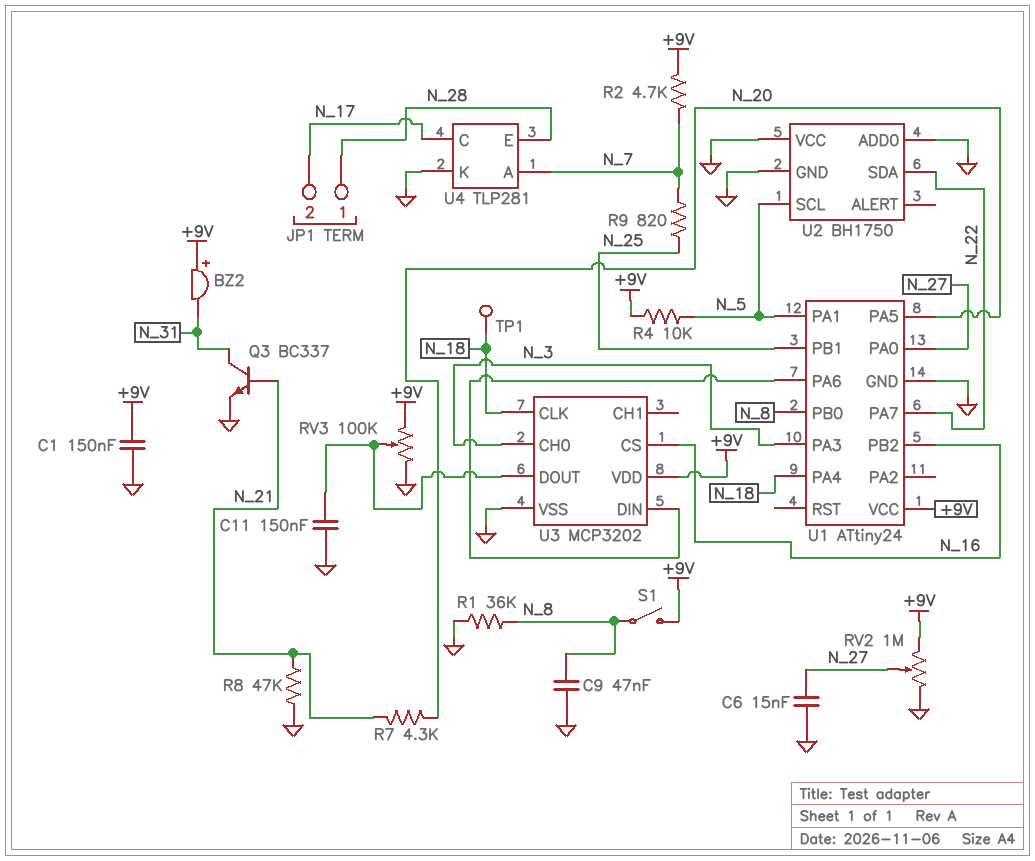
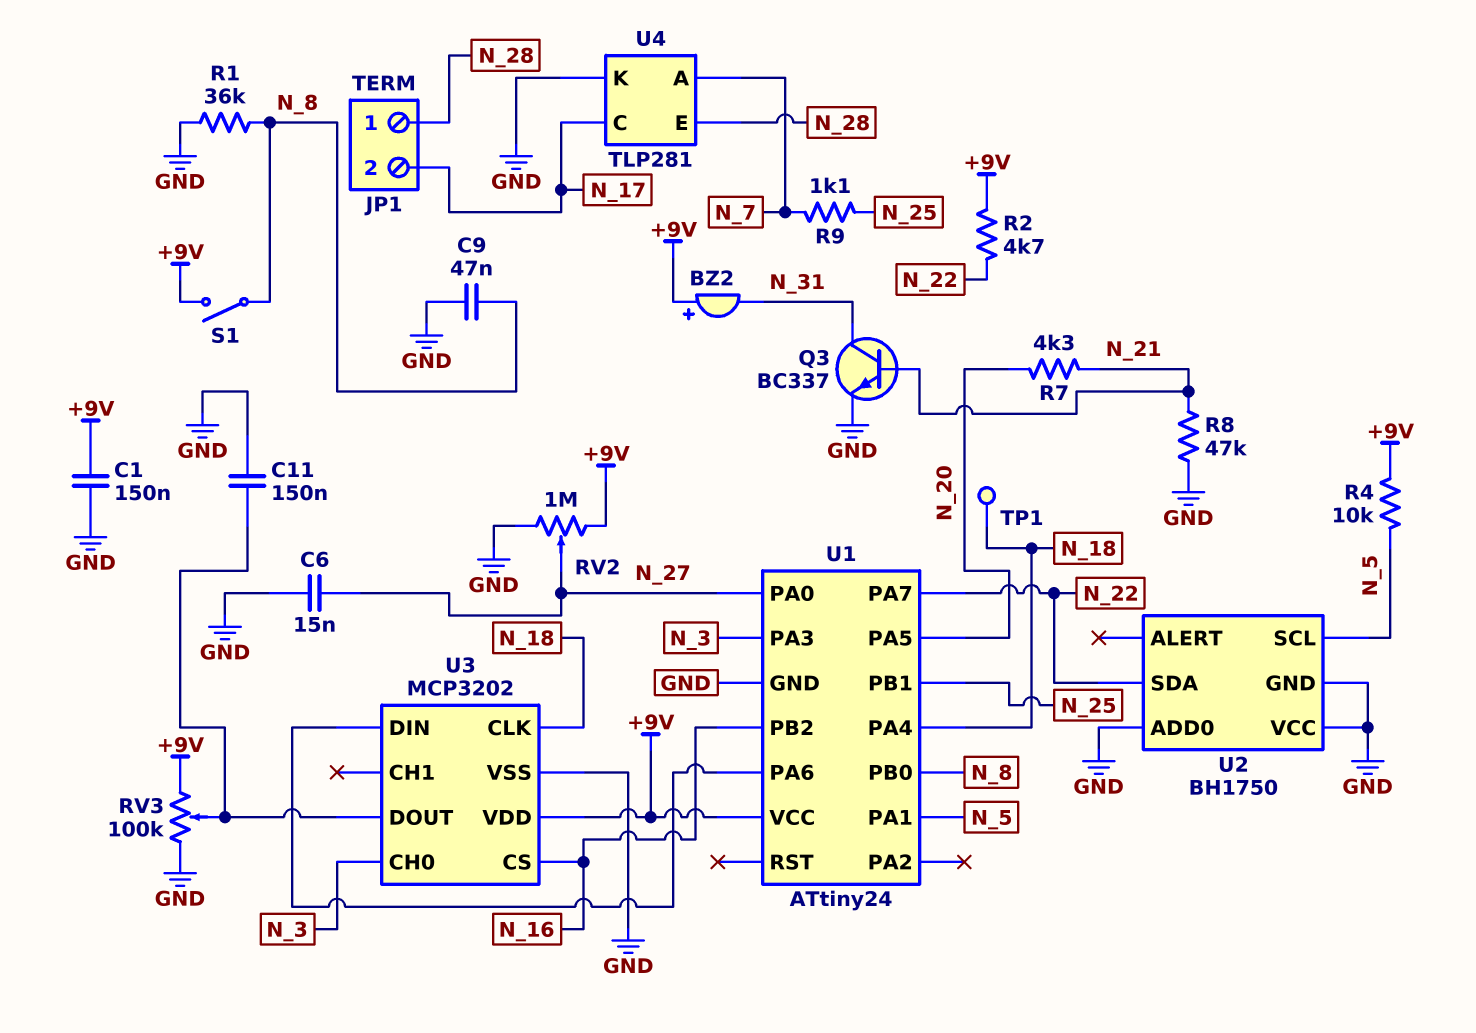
R2: 4.7k (+9V, N_7) -> 4.7k (+9V, N_22)
R9: 820 (N_7, N_25) -> 1.1k (N_7, N_25)

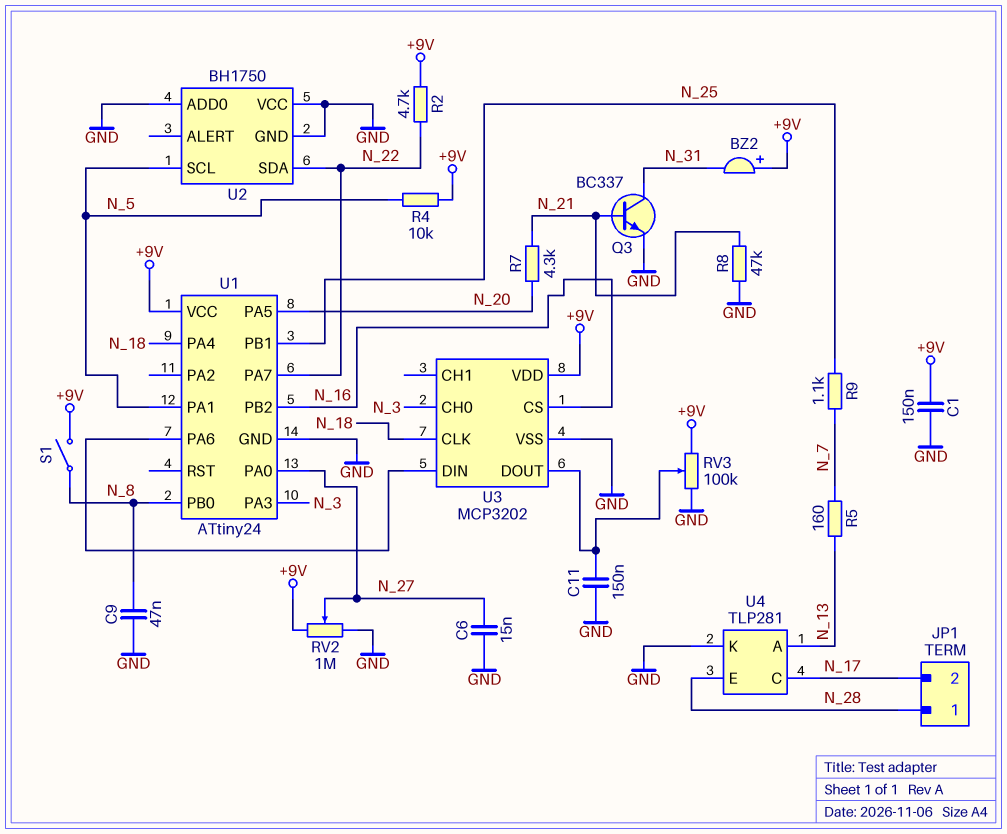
R1: 36k (GND, N_8) -> none
R5: none -> 160 (N_7, N_13)
TP1: test point (N_18) -> none
U4 pin A: N_7 -> N_13

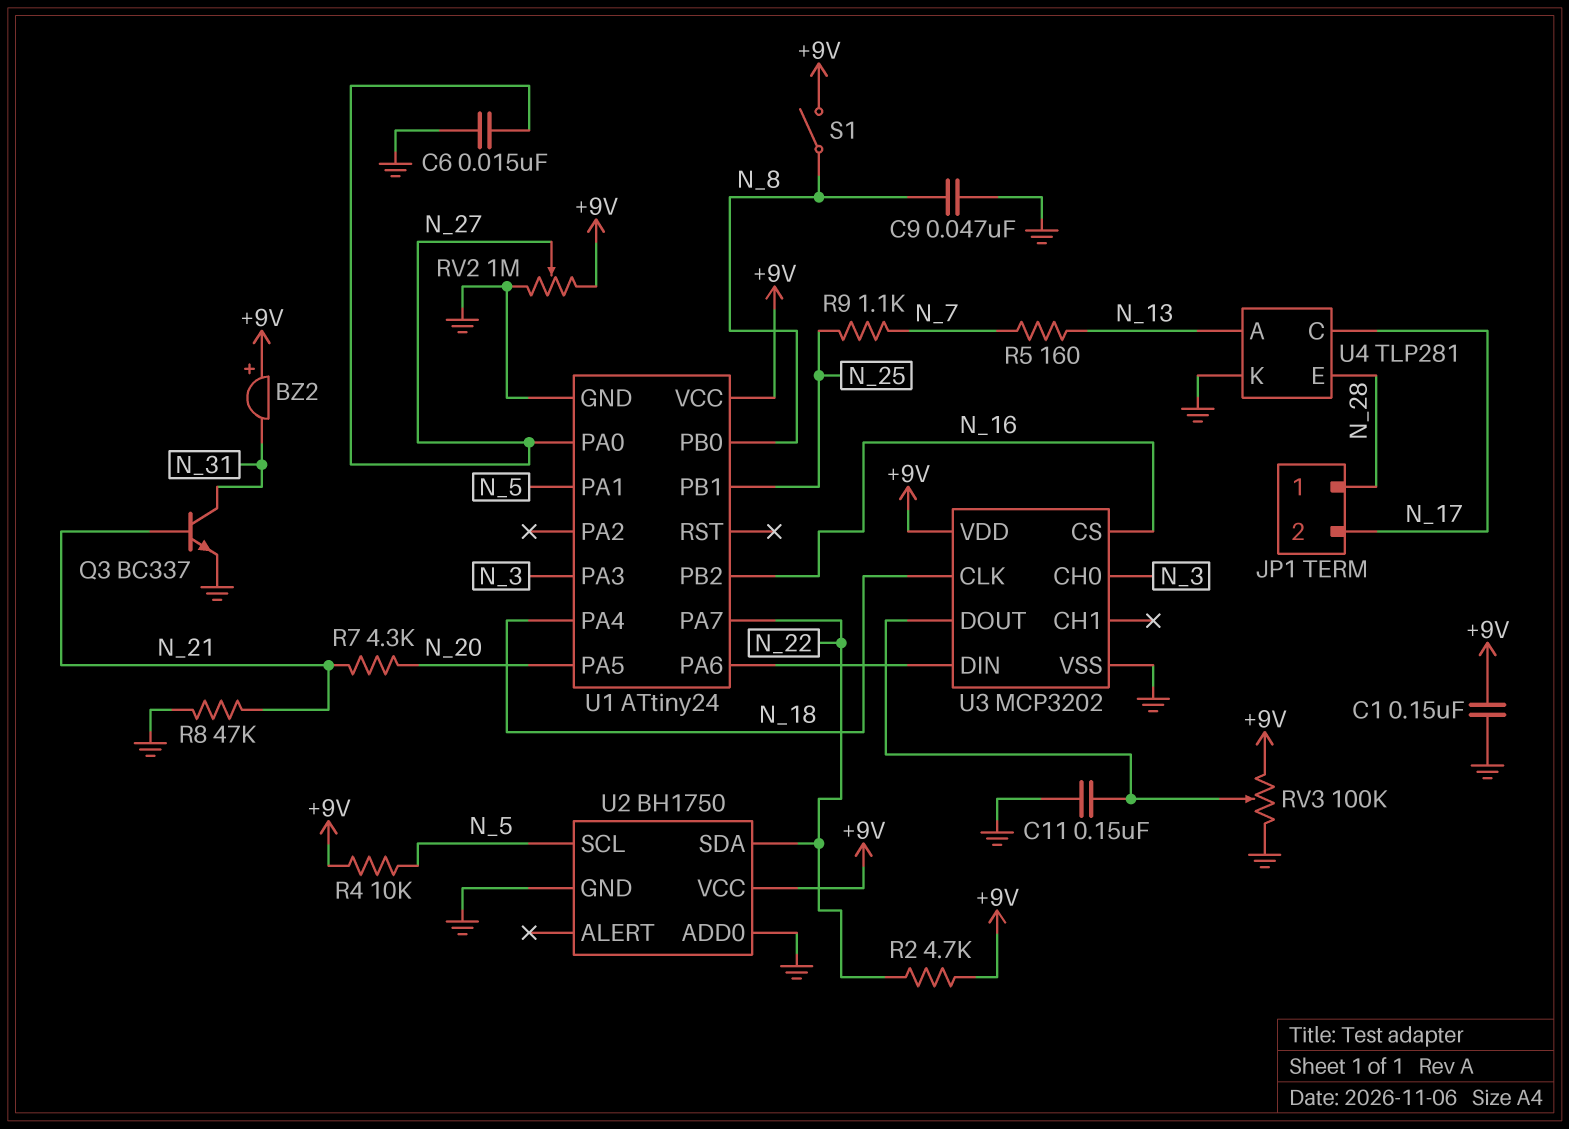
U2 pin VCC: GND -> +9V

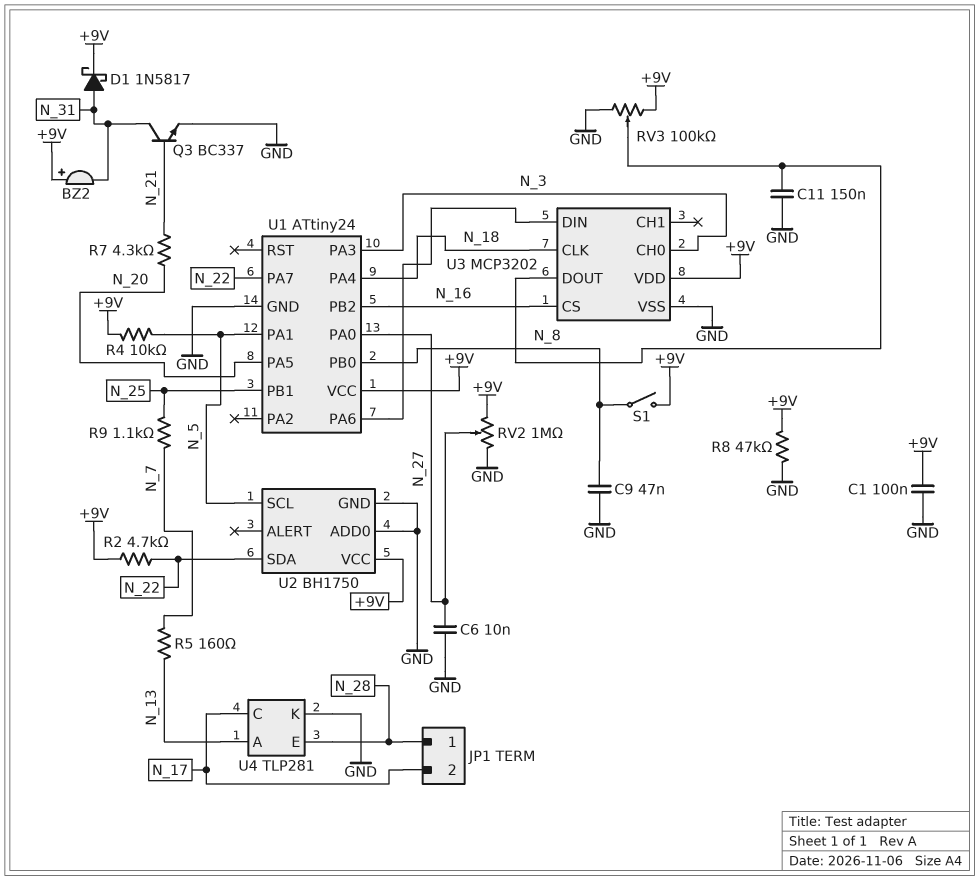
C1: 150nF (+9V, GND) -> 100nF (+9V, GND)
C6: 15nF (GND, N_27) -> 10nF (GND, N_27)
D1: none -> schottky 1N5817 (A N_31, K +9V)
R8: 47k (GND, N_21) -> 47k (+9V, GND)

